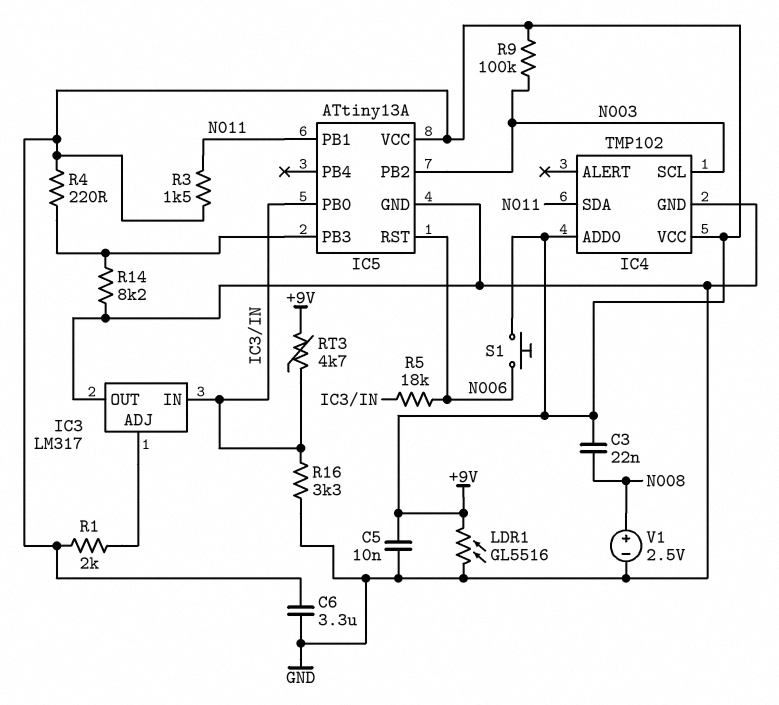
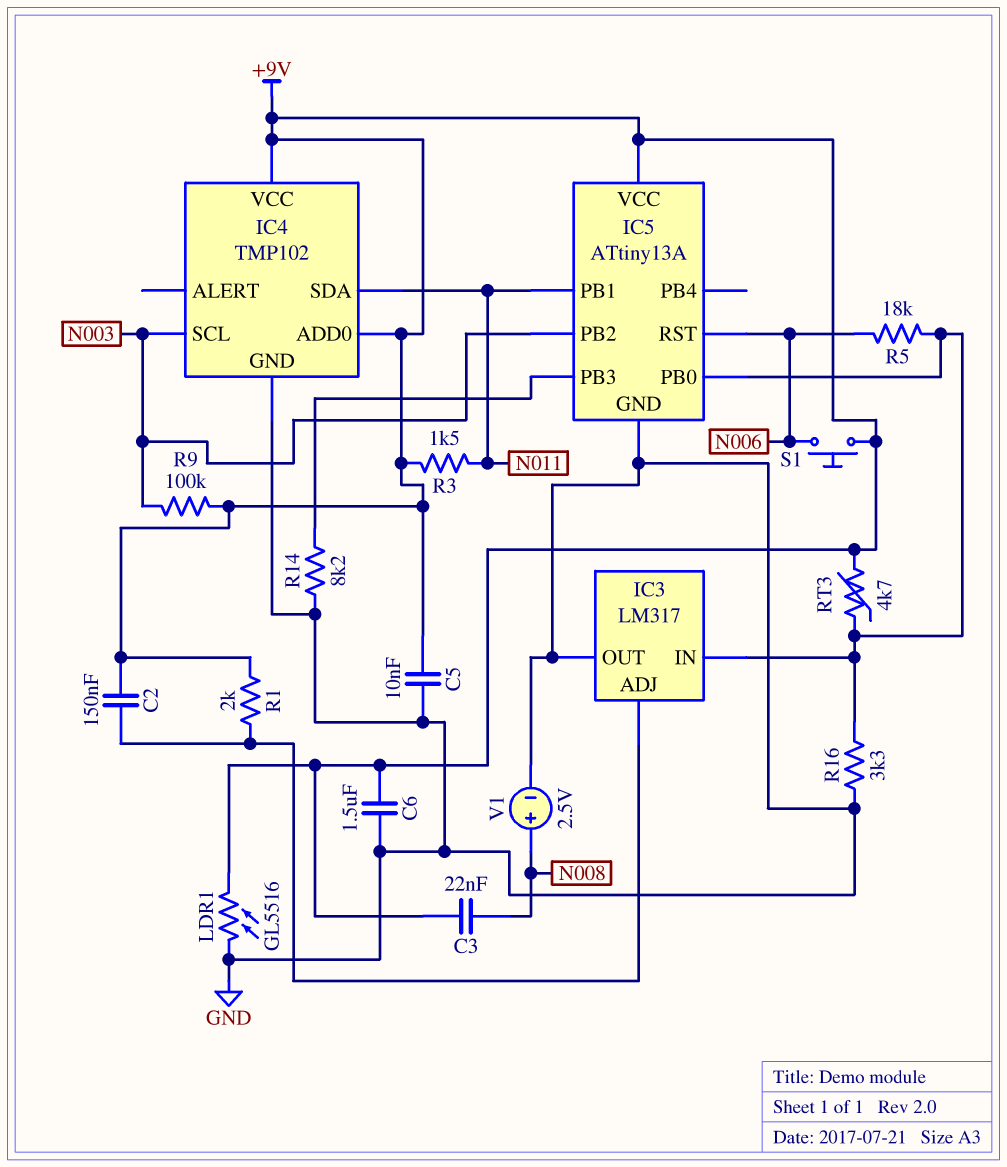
C2: none -> 150nF (+9V, IC3/ADJ)
C6: 3.3uF (+9V, GND) -> 1.5uF (+9V, GND)
R4: 220 (+9V, IC5/PB3) -> none

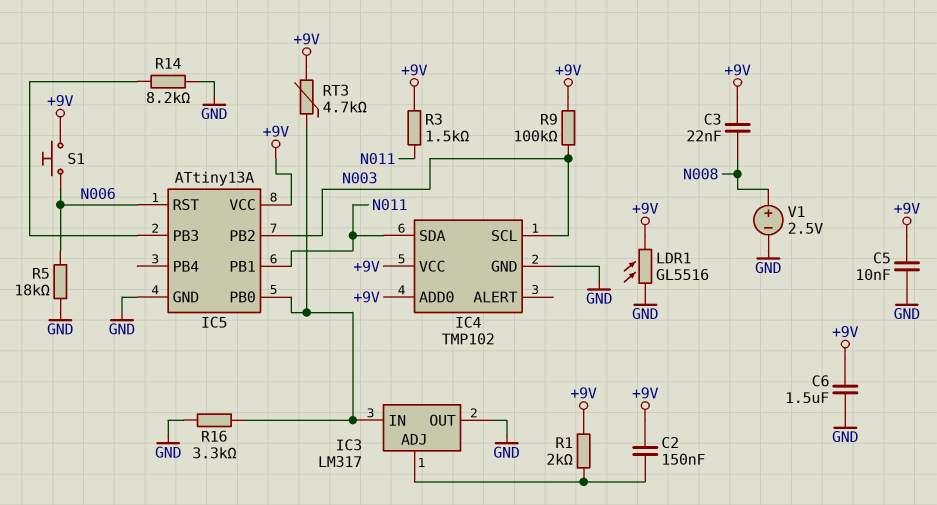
R5: 18k (IC3/IN, N006) -> 18k (GND, N006)

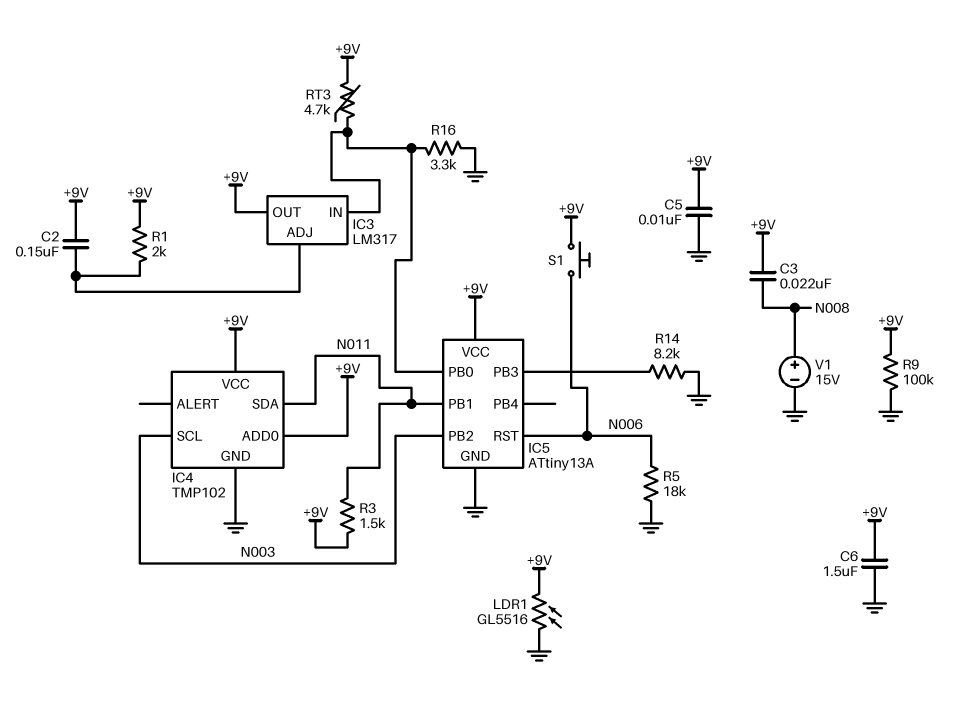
IC3 pin OUT: GND -> +9V
R9: 100k (+9V, N003) -> 100k (+9V, GND)
V1: 2.5V (plus N008, minus GND) -> 15V (plus N008, minus GND)

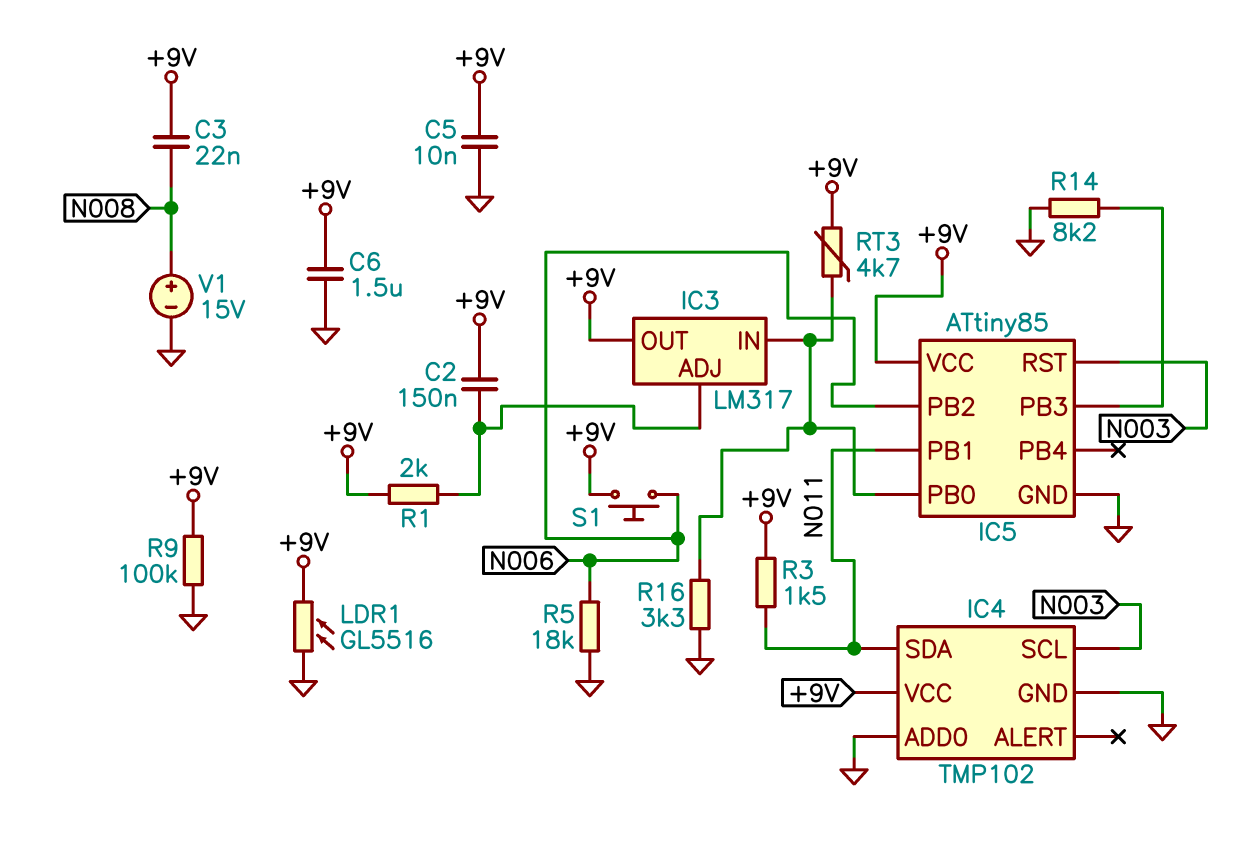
IC4 pin ADD0: +9V -> GND
IC5: ATtiny13A -> ATtiny85
IC5 pin PB2: N003 -> N006
IC5 pin RST: N006 -> N003

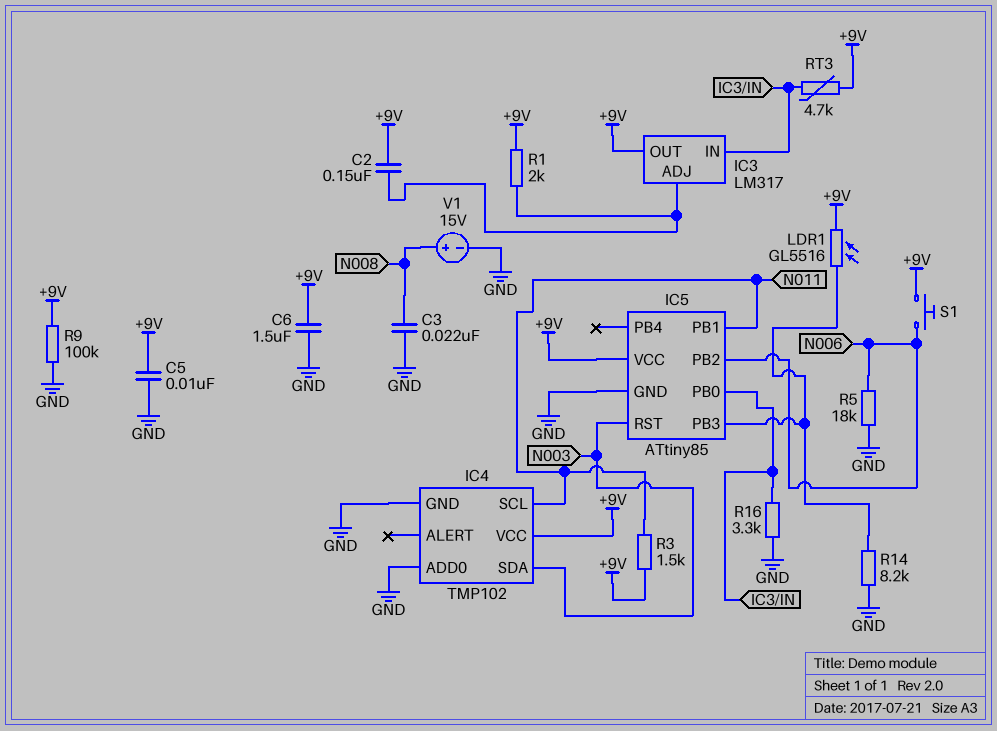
C3: 22nF (+9V, N008) -> 22nF (GND, N008)
IC4 pin SCL: N003 -> N011
IC4 pin SDA: N011 -> N003
LDR1: GL5516 (+9V, GND) -> GL5516 (+9V, IC5/PB3)

